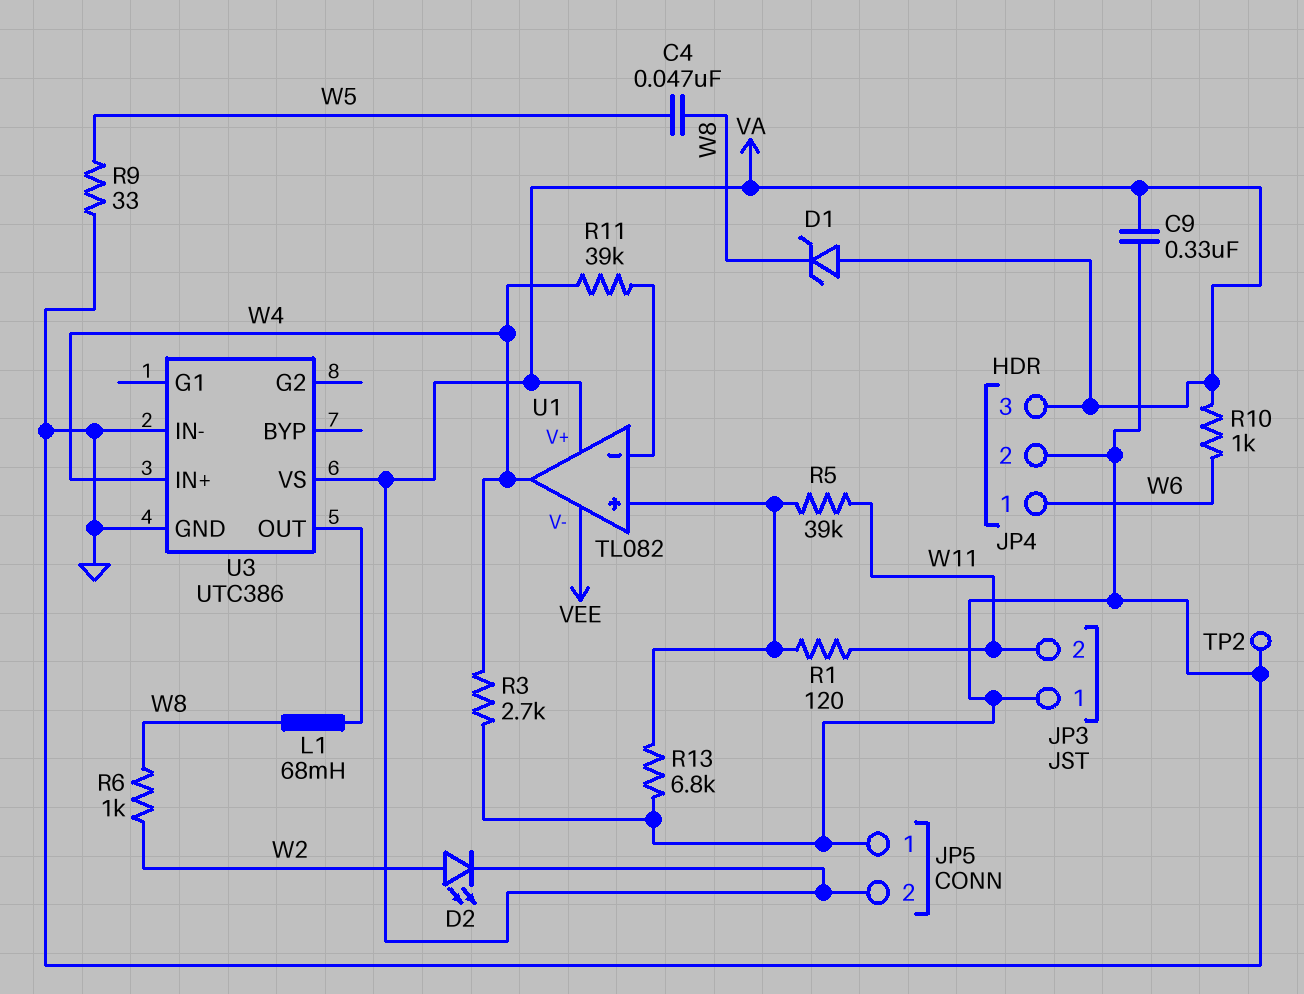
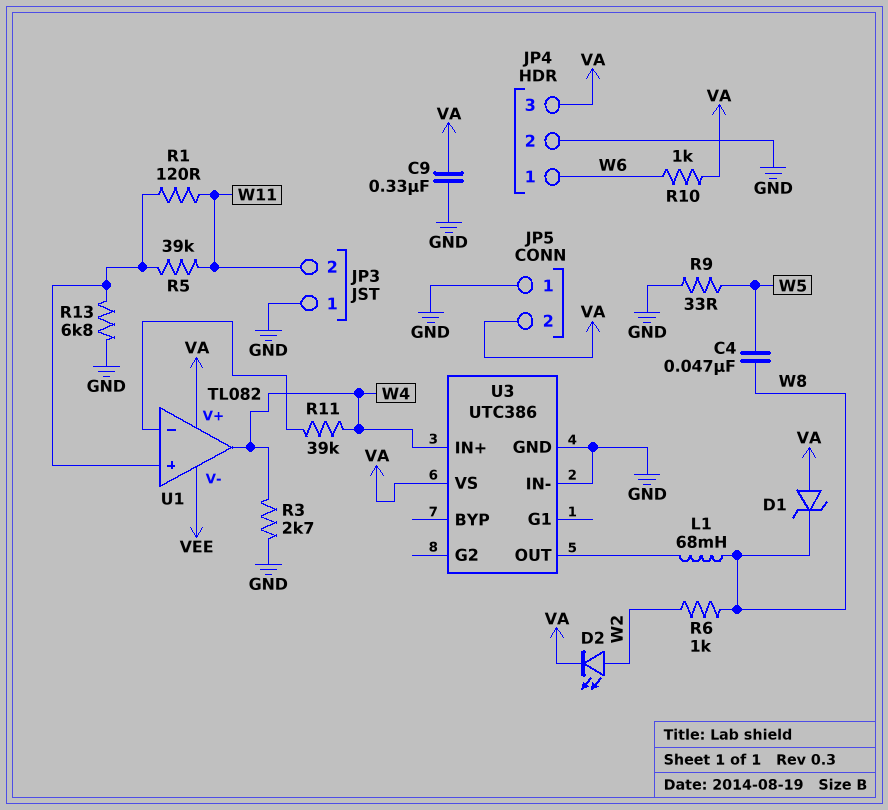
TP2: test point (GND) -> none

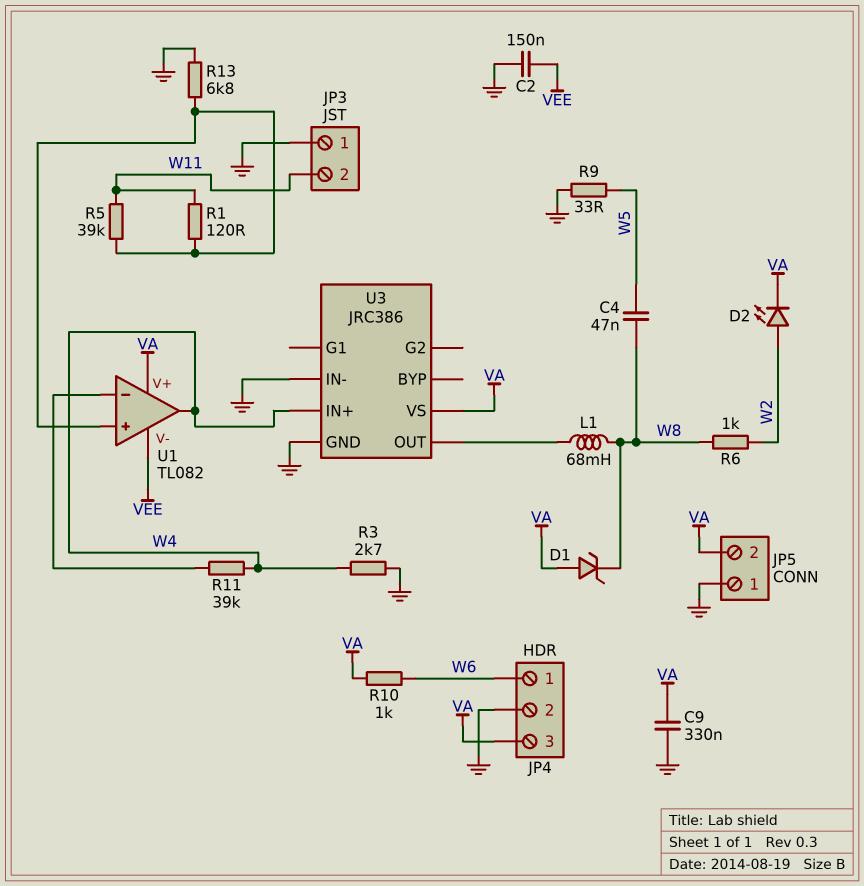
C2: none -> 150nF (GND, VEE)
U3: UTC386 -> JRC386

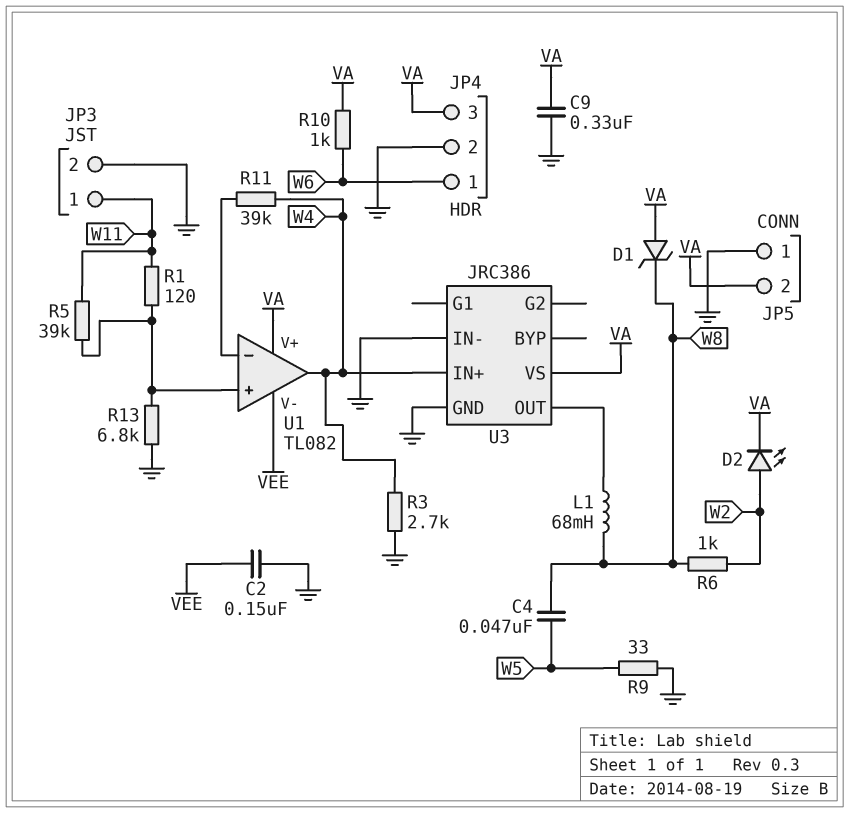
JP3 pin 1: GND -> W11
JP3 pin 2: W11 -> GND

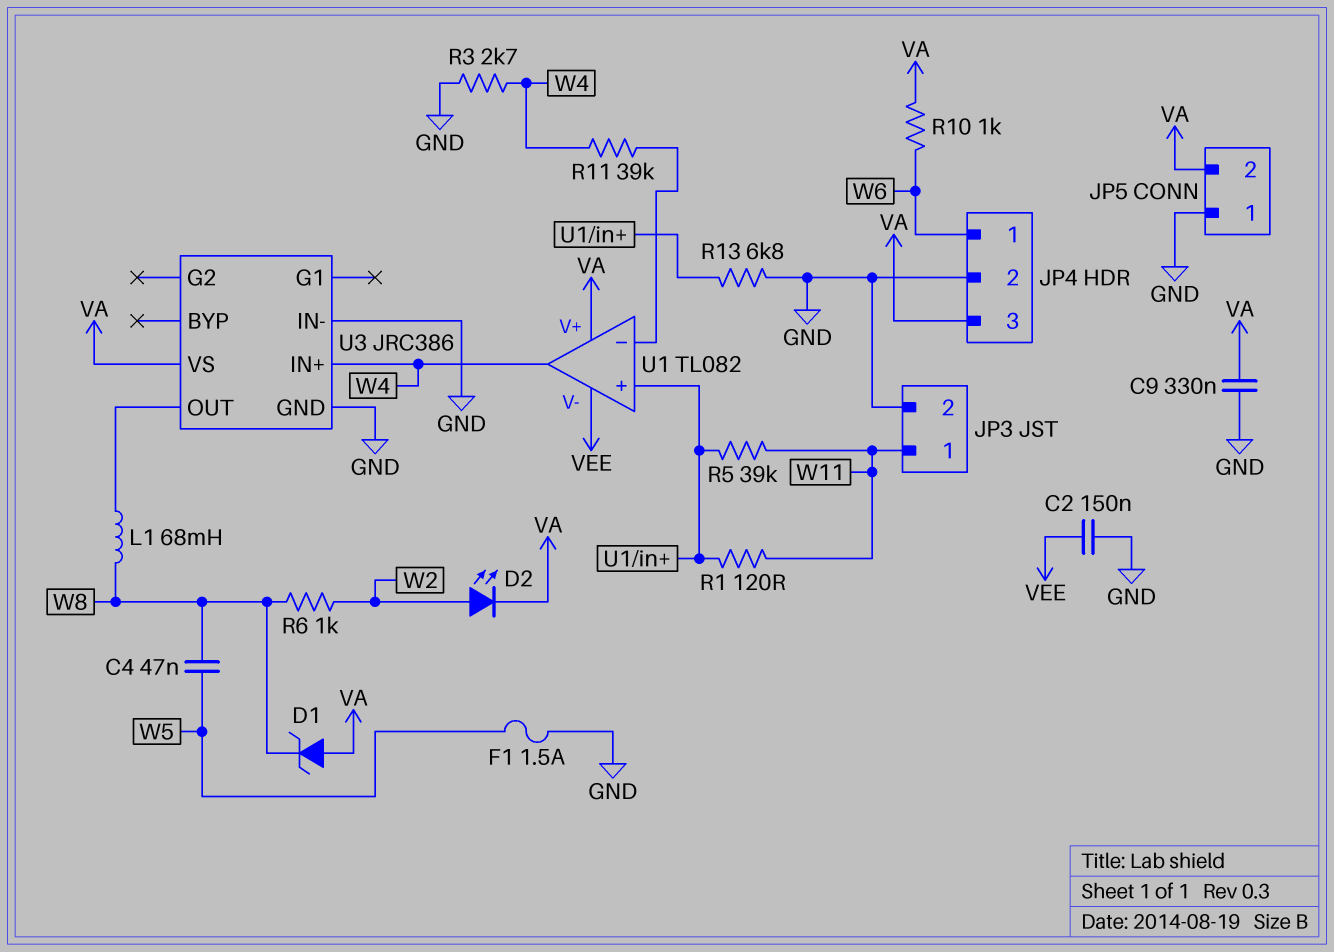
F1: none -> 1.5A (GND, W5)
R9: 33 (GND, W5) -> none

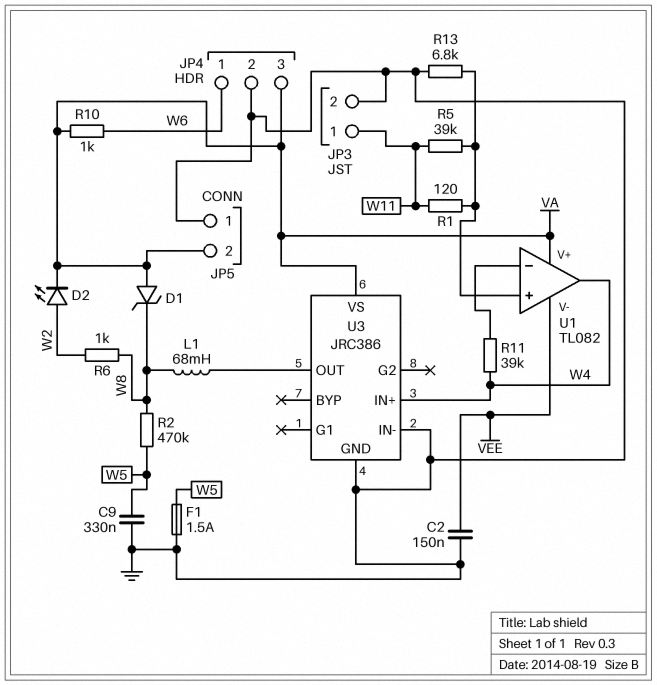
C4: 47nF (W5, W8) -> none
C9: 330nF (GND, VA) -> 330nF (GND, W5)
R2: none -> 470k (W5, W8)
R3: 2.7k (GND, W4) -> none

